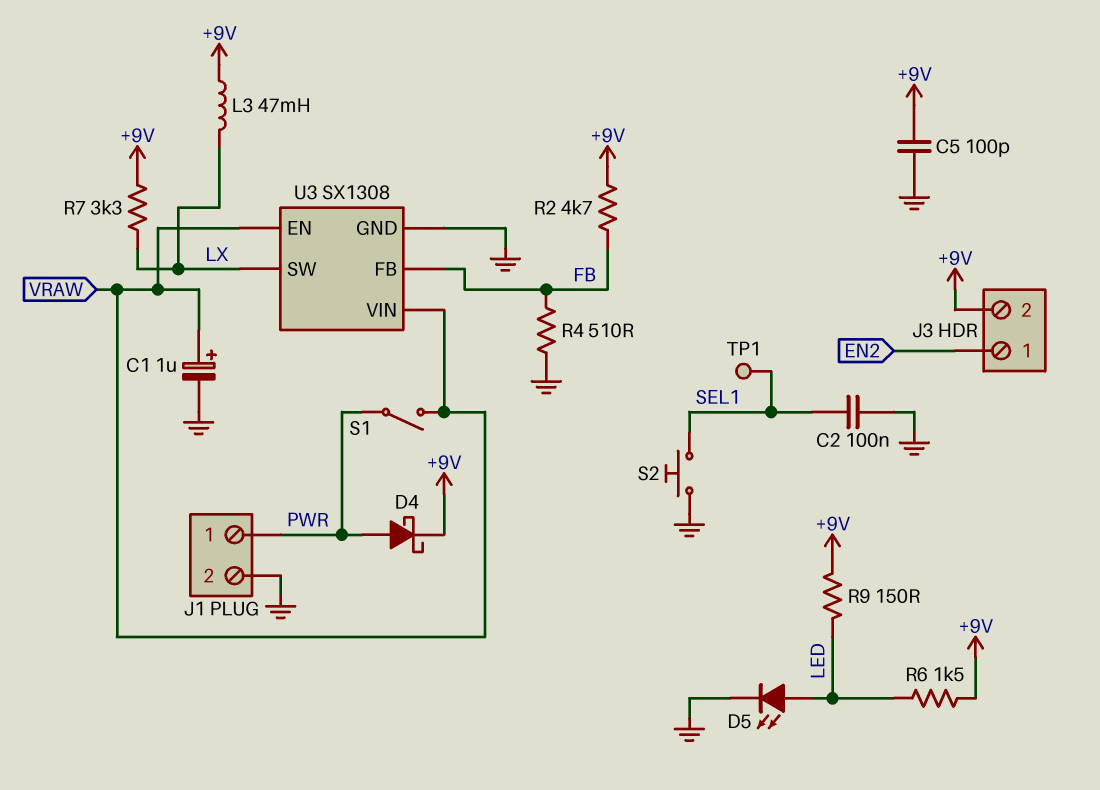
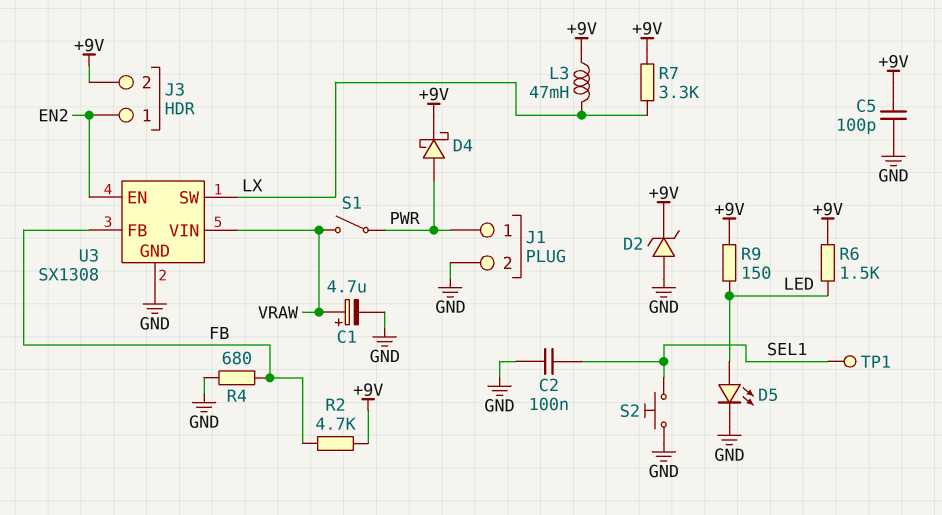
C1: 1uF (plus VRAW, minus GND) -> 4.7uF (plus VRAW, minus GND)
D2: none -> zener (A GND, K +9V)
R4: 510 (FB, GND) -> 680 (FB, GND)
U3 pin EN: VRAW -> EN2

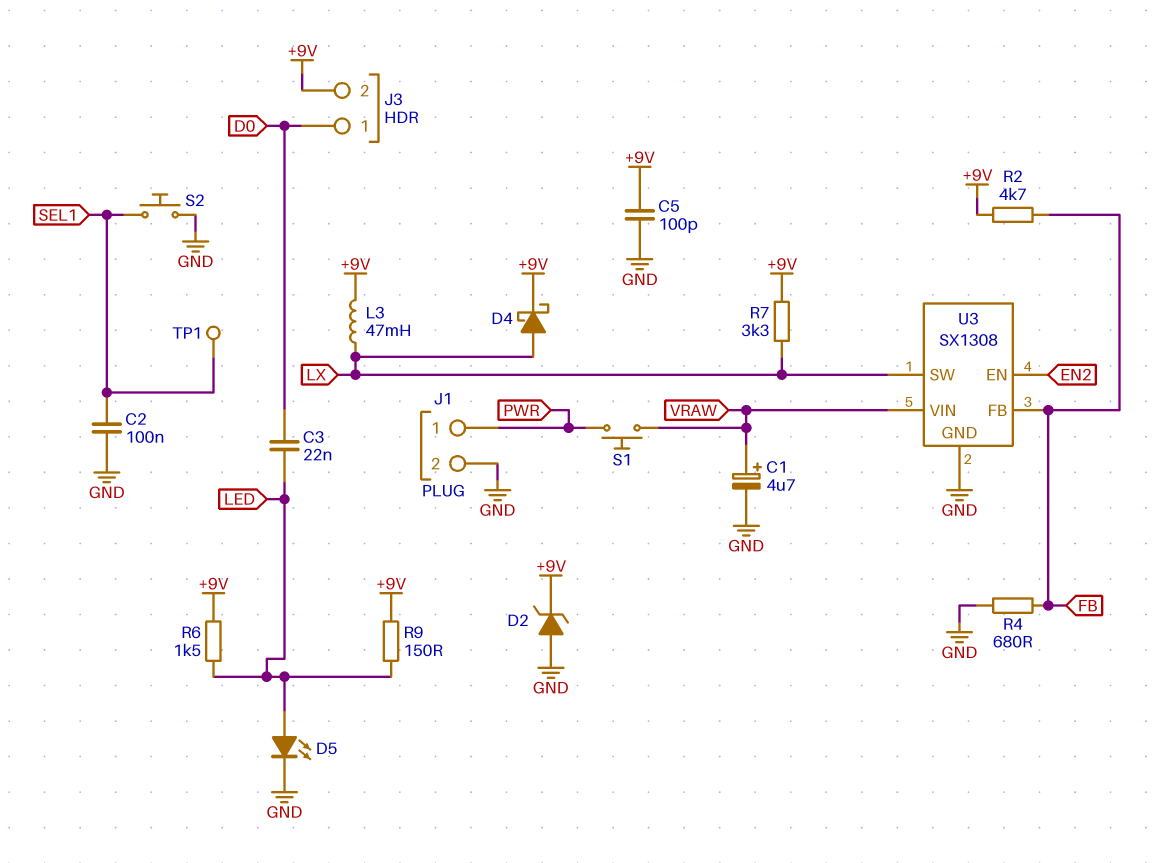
C3: none -> 22nF (D0, LED)
D4: schottky (A PWR, K +9V) -> schottky (A LX, K +9V)
J3 pin 1: EN2 -> D0
S1: switch (PWR, VRAW) -> button (PWR, VRAW)

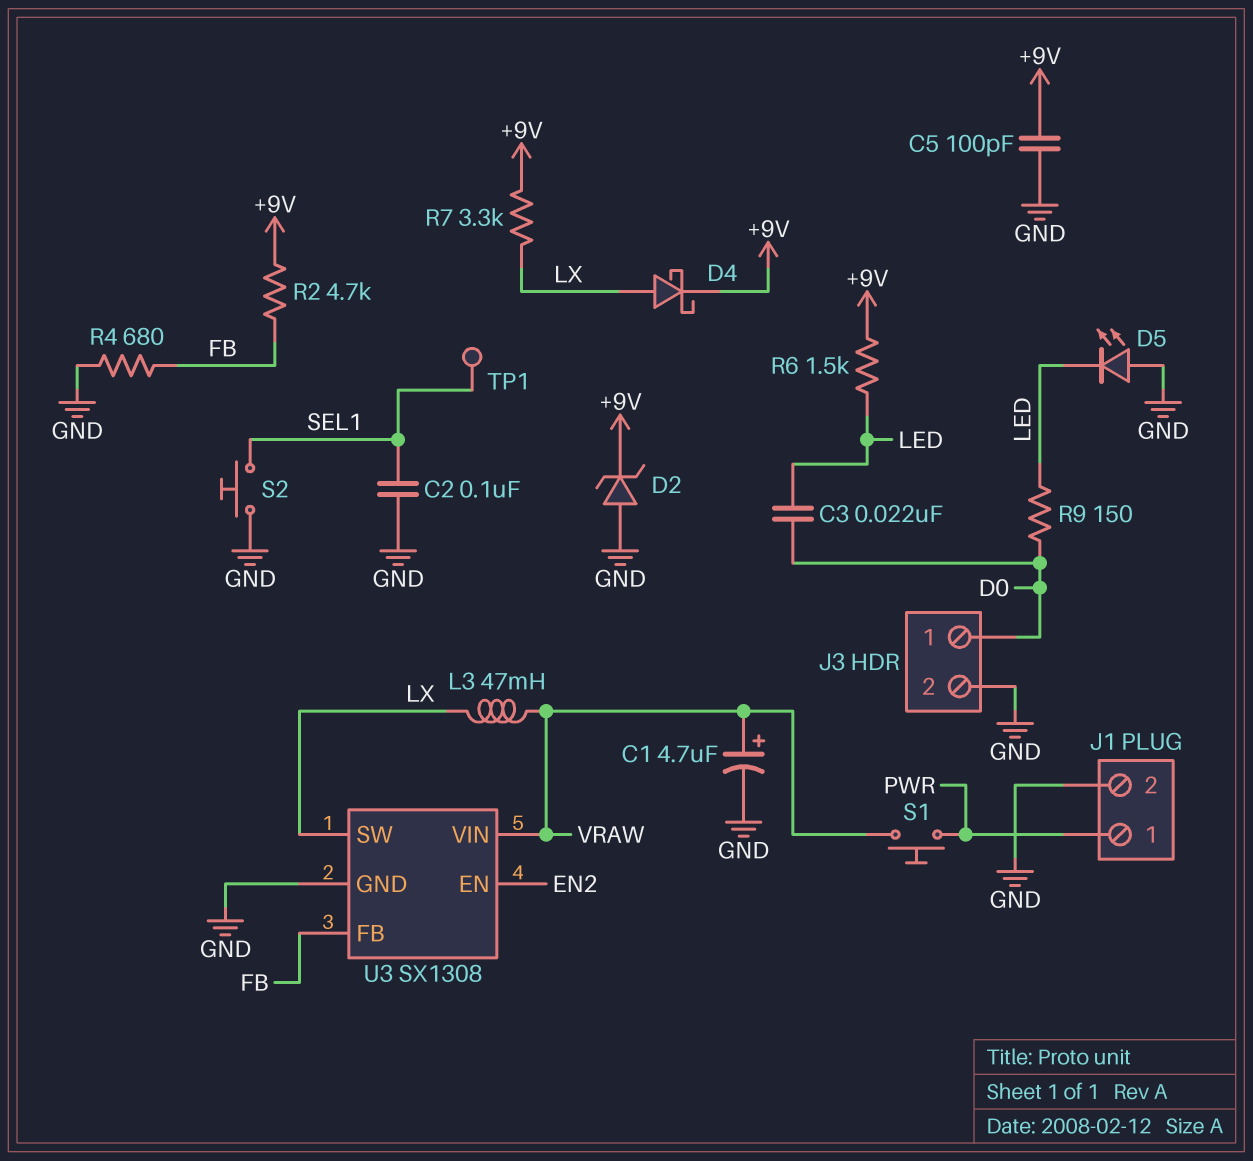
D5: LED (A LED, K GND) -> LED (A GND, K LED)
J3 pin 2: +9V -> GND
L3: 47mH (+9V, LX) -> 47mH (LX, VRAW)
R9: 150 (+9V, LED) -> 150 (D0, LED)

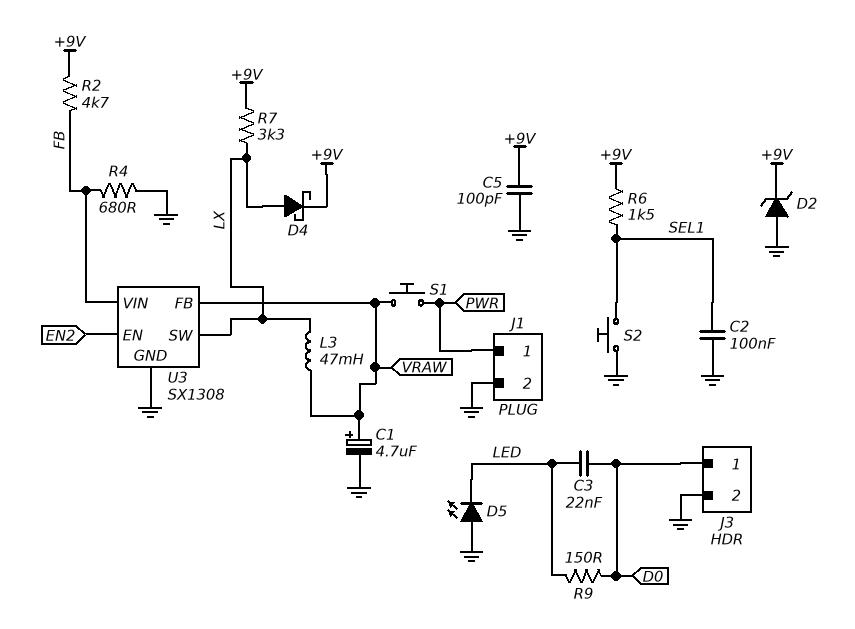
R6: 1.5k (+9V, LED) -> 1.5k (+9V, SEL1)
TP1: test point (SEL1) -> none
U3 pin FB: FB -> VRAW
U3 pin VIN: VRAW -> FB

